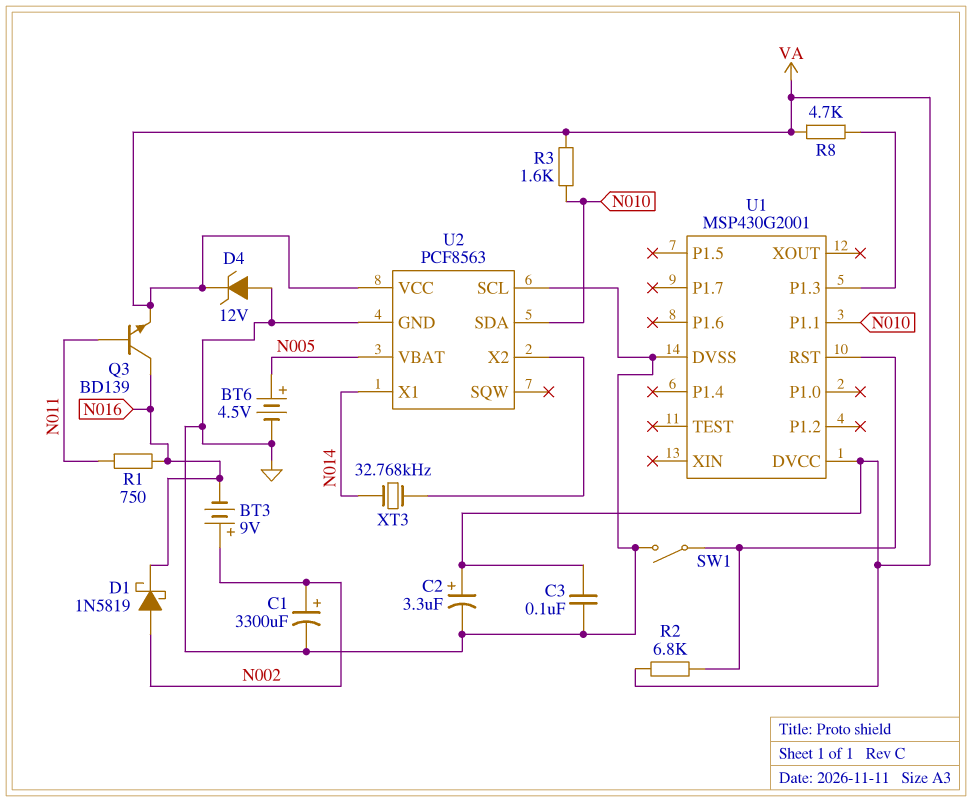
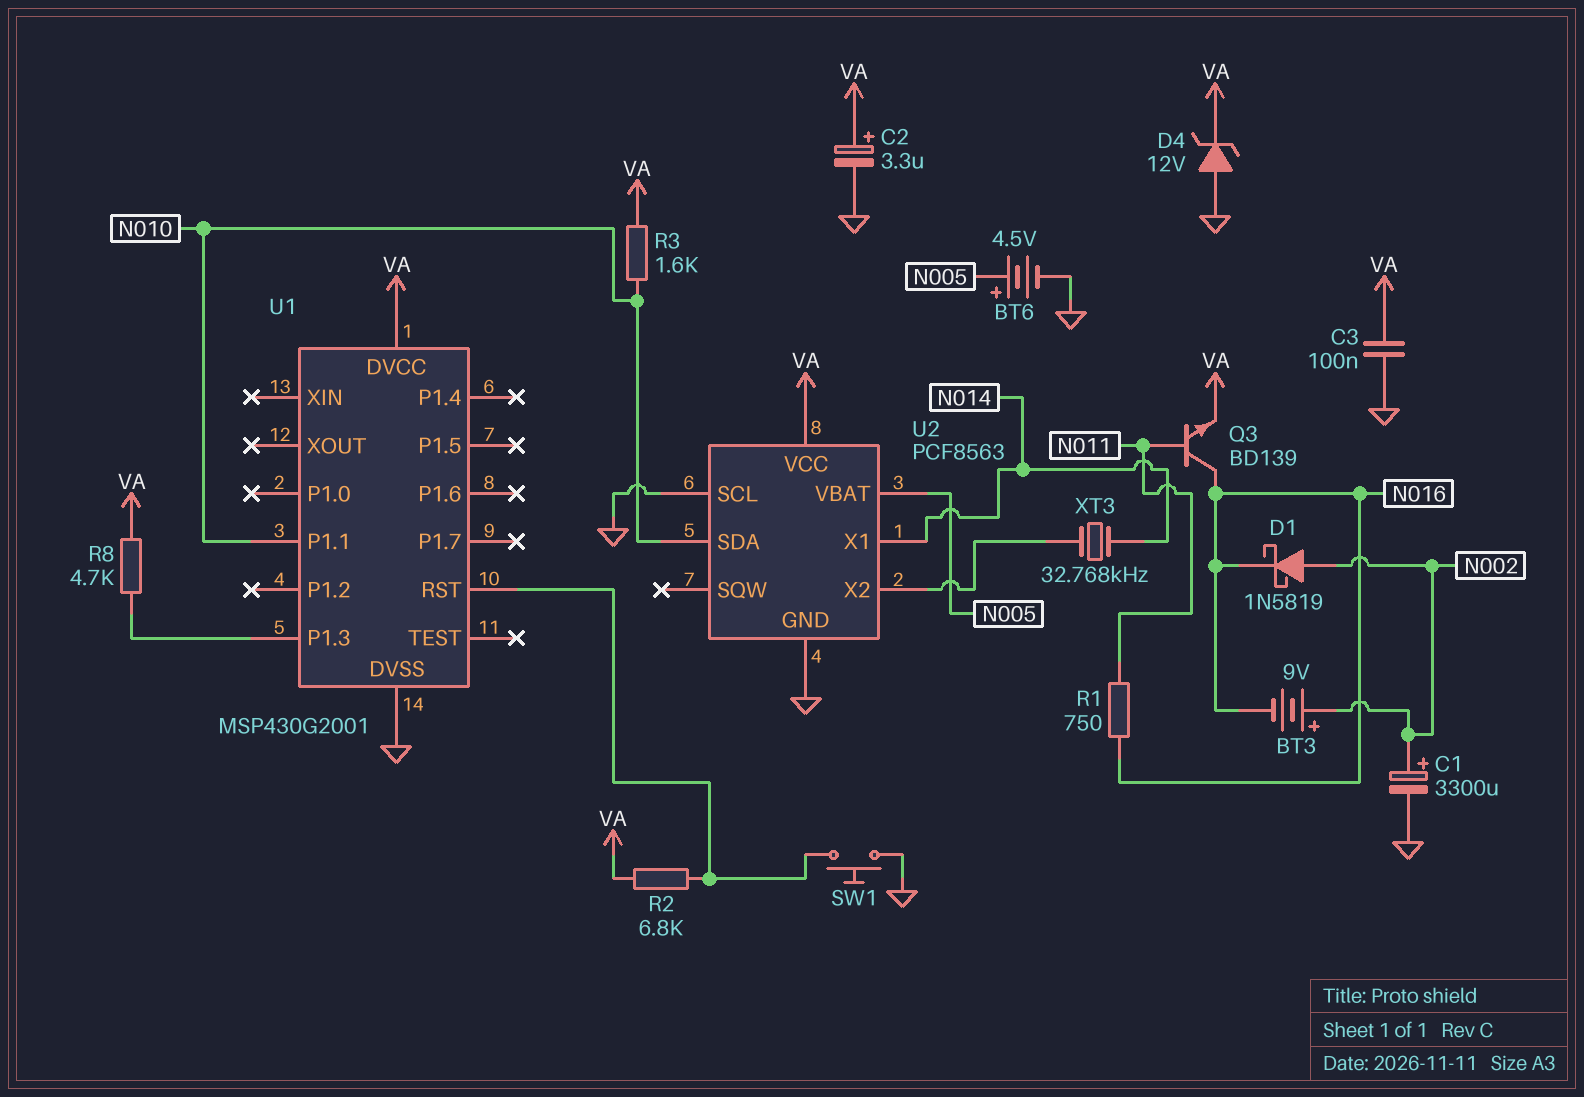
SW1: switch (GND, U1/RST) -> button (GND, U1/RST)

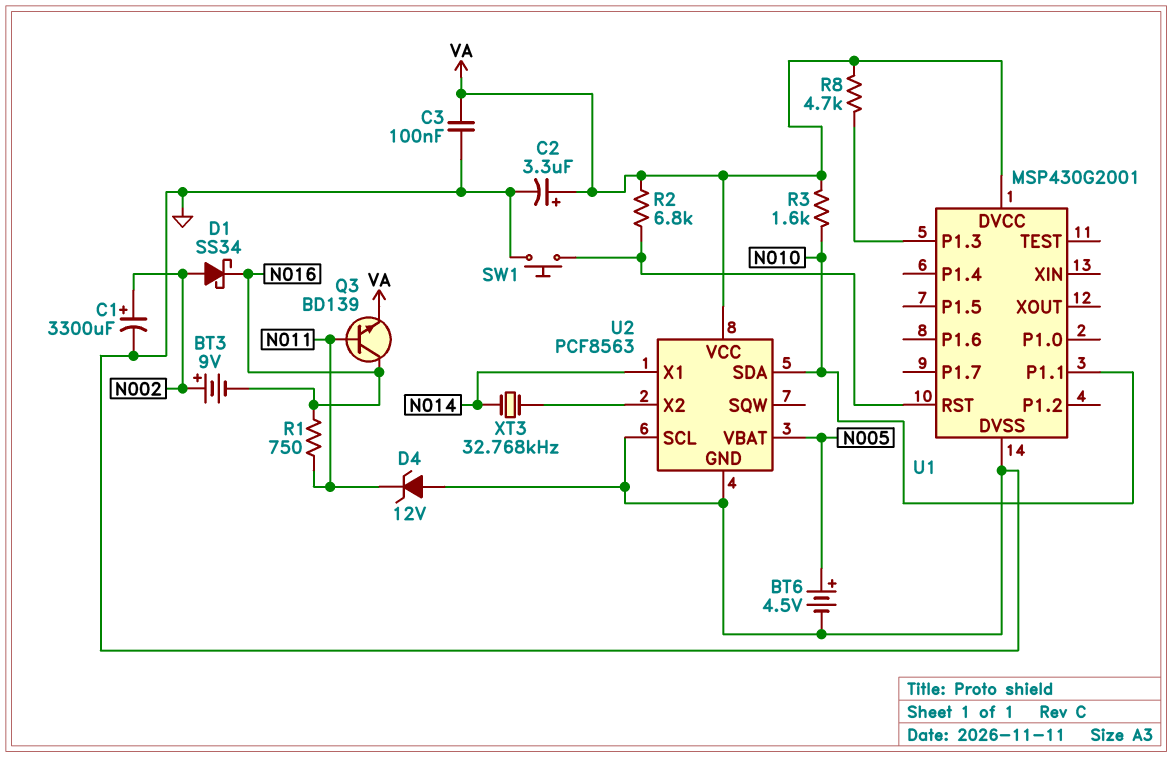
D1: schottky 1N5819 (A N002, K N016) -> schottky SS34 (A N002, K N016)
D4: zener 12V (A GND, K VA) -> zener 12V (A GND, K N011)

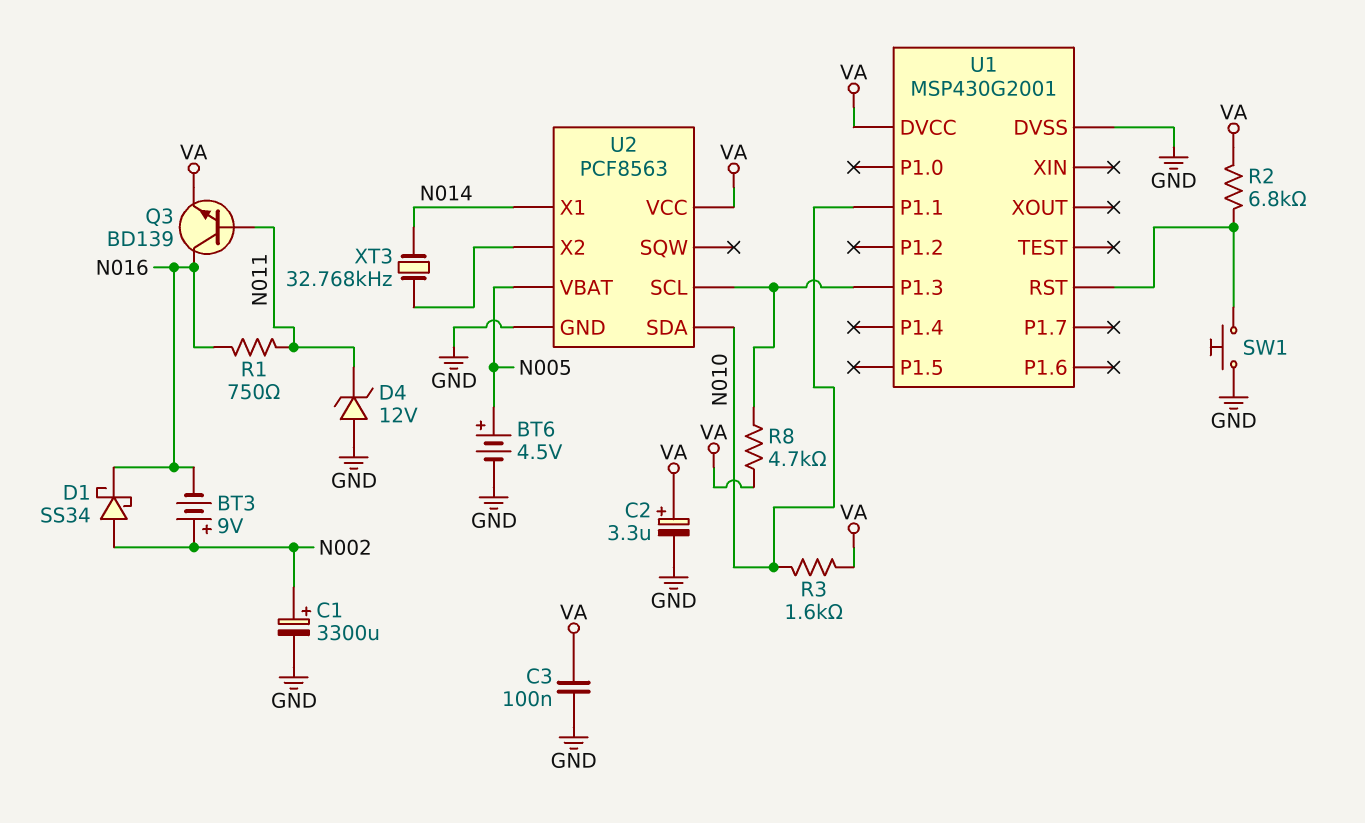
U2 pin SCL: GND -> U1/P1.3

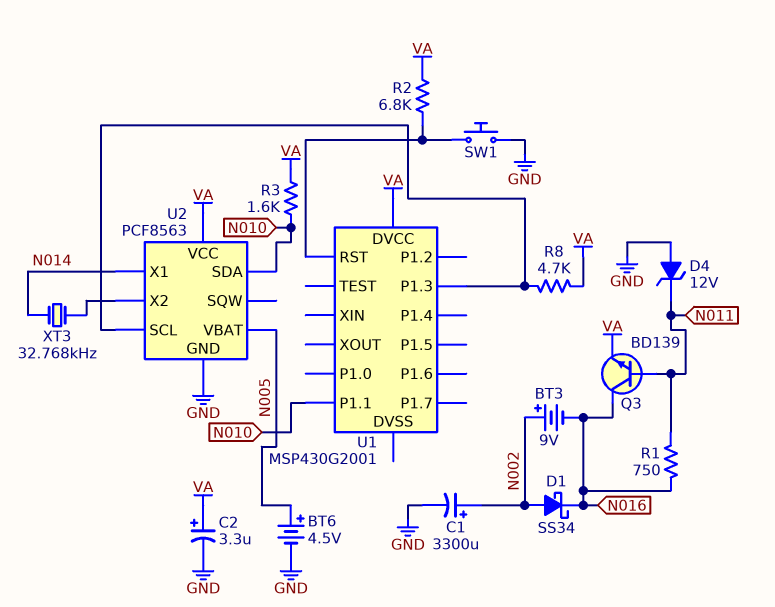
C3: 100nF (GND, VA) -> none
U1 pin DVSS: GND -> none

